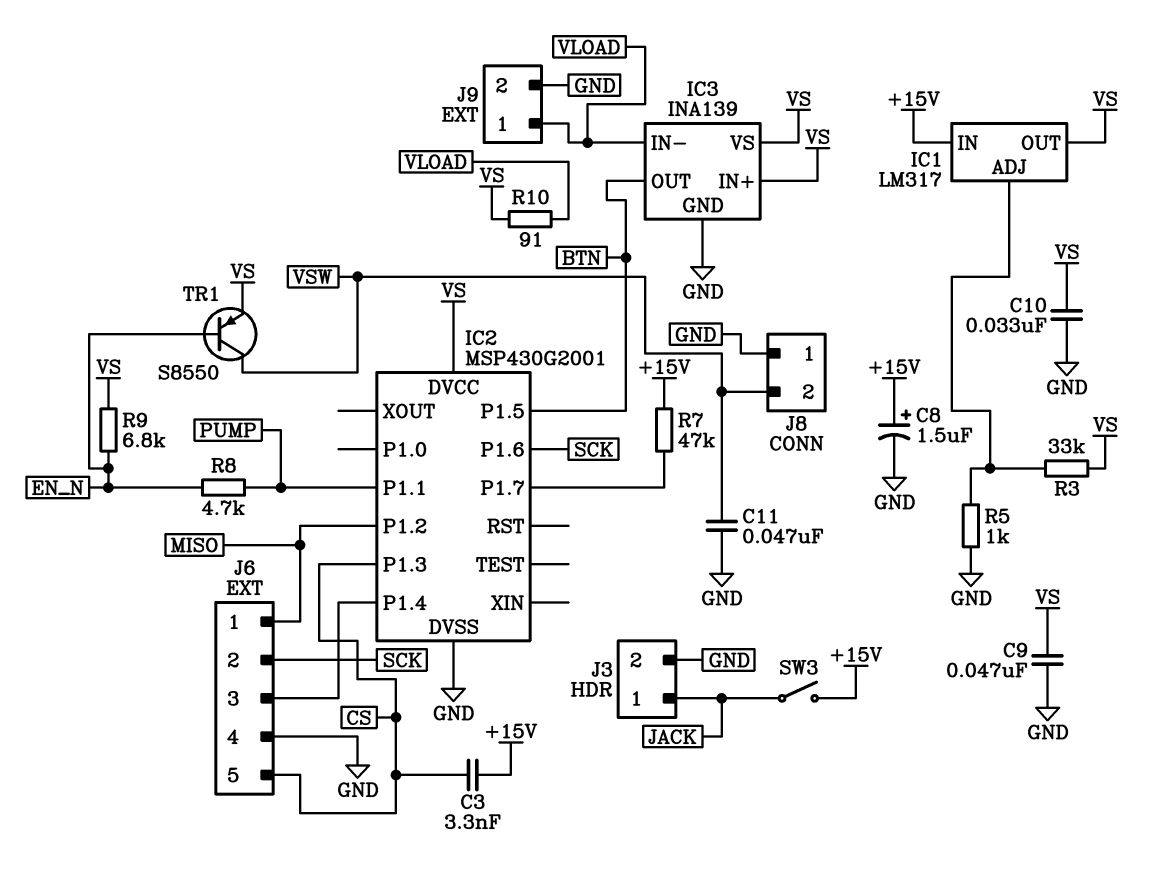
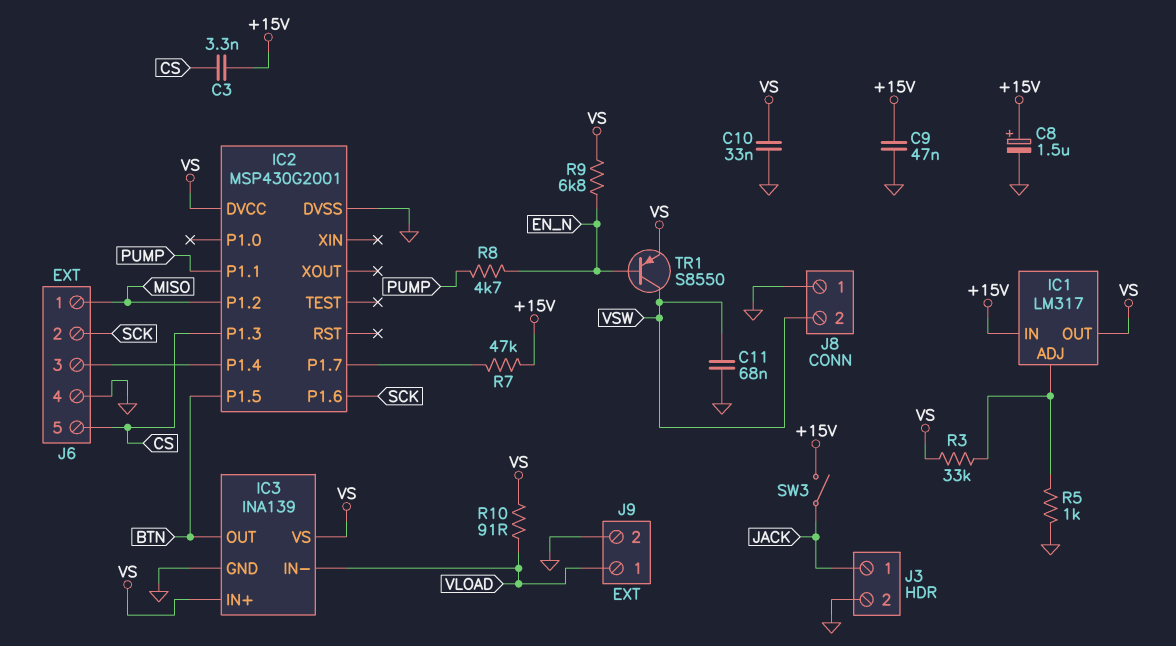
C9: 47nF (GND, VS) -> 47nF (+15V, GND)
C11: 47nF (GND, VSW) -> 68nF (GND, VSW)

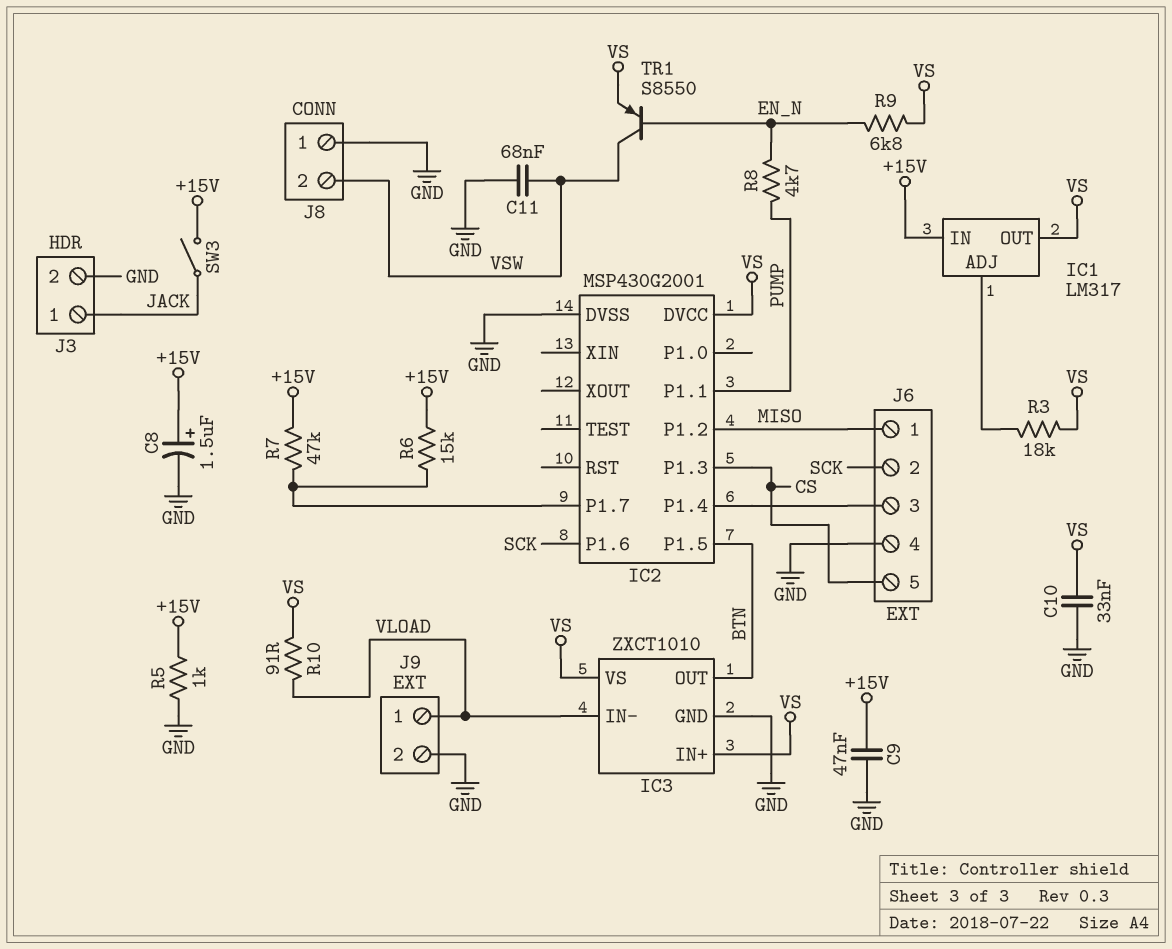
C3: 3.3nF (+15V, CS) -> none
IC3: INA139 -> ZXCT1010
R3: 33k (IC1/ADJ, VS) -> 18k (IC1/ADJ, VS)
R5: 1k (GND, IC1/ADJ) -> 1k (+15V, GND)
R6: none -> 15k (+15V, IC2/P1.7)

